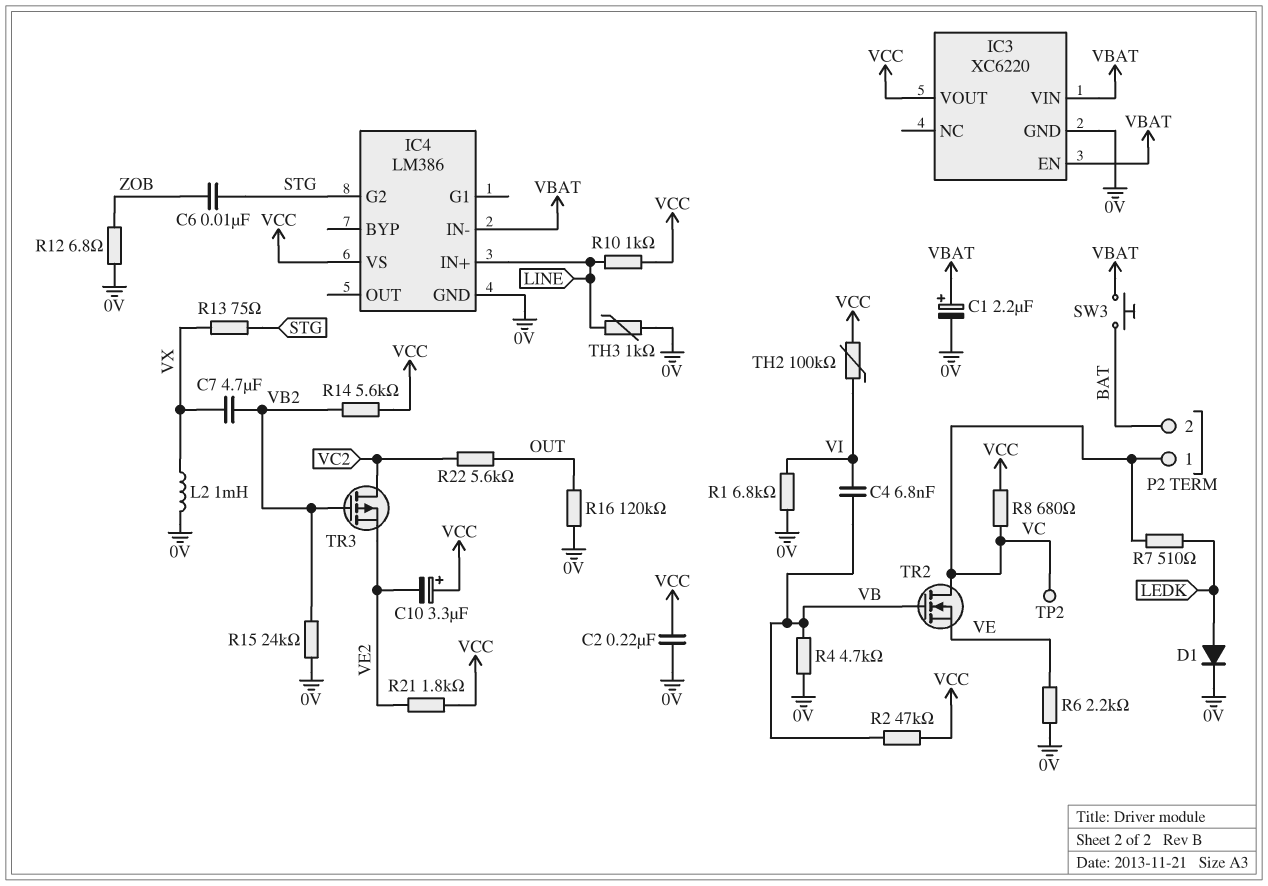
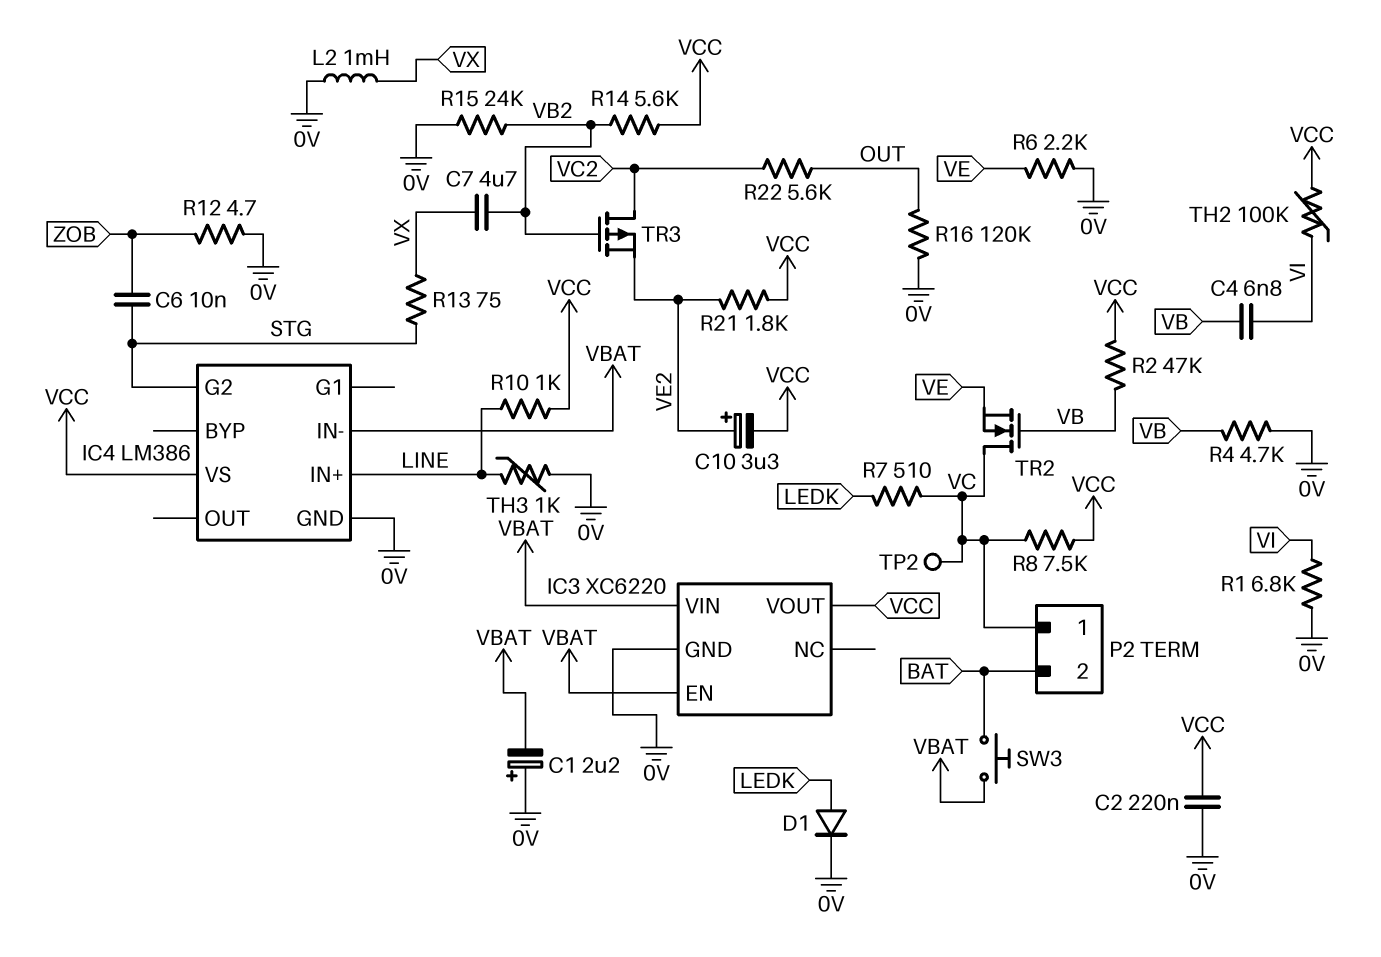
C1: 2.2uF (plus VBAT, minus 0V) -> 2.2uF (plus 0V, minus VBAT)
C10: 3.3uF (plus VCC, minus VE2) -> 3.3uF (plus VE2, minus VCC)
R8: 680 (VC, VCC) -> 7.5k (VC, VCC)
R12: 6.8 (0V, ZOB) -> 4.7 (0V, ZOB)

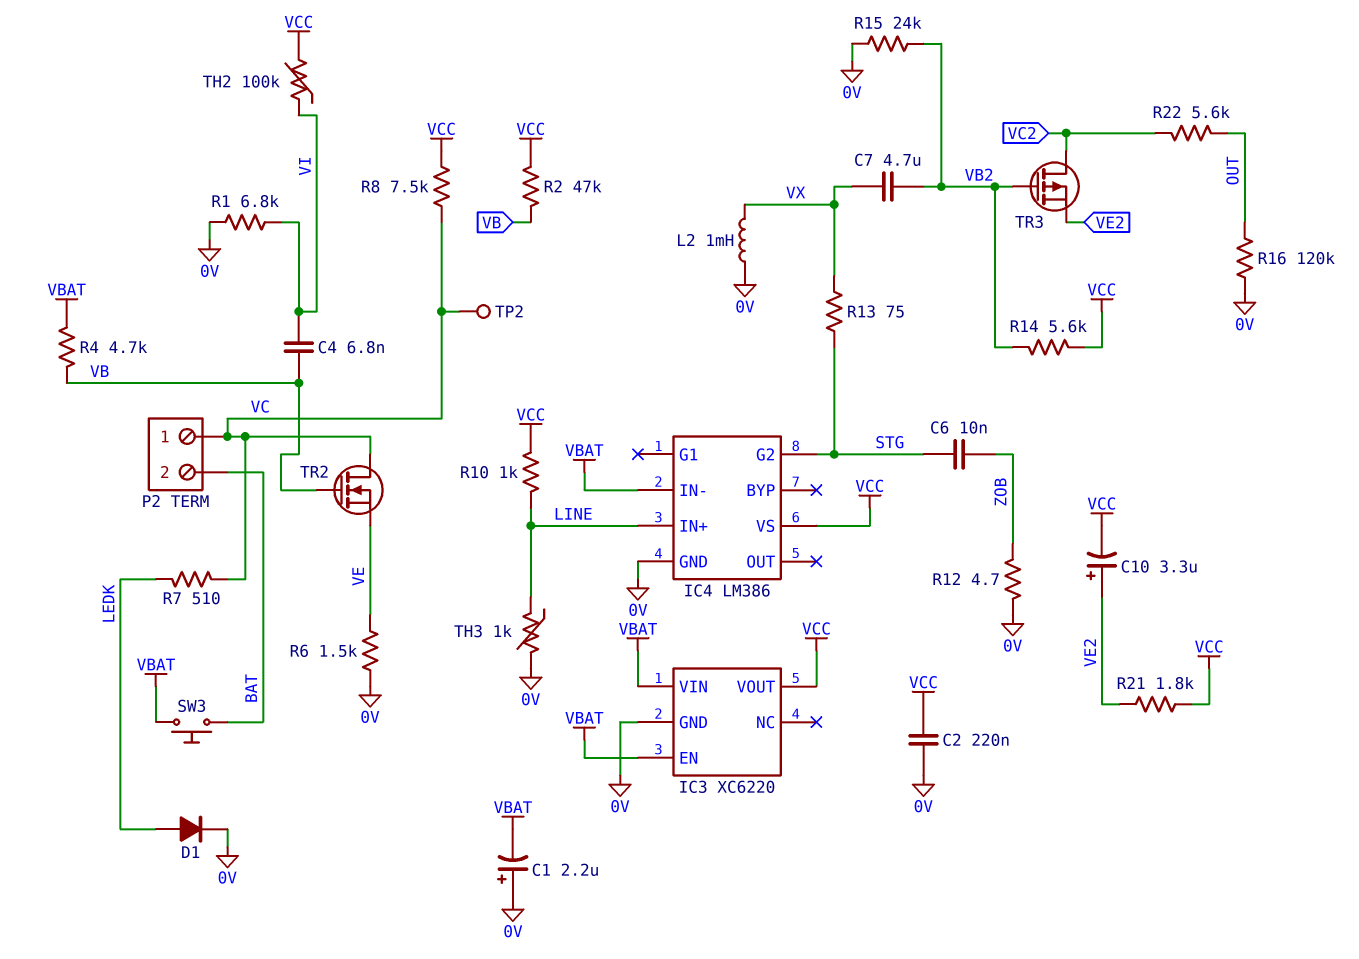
R4: 4.7k (0V, VB) -> 4.7k (VB, VBAT)
R6: 2.2k (0V, VE) -> 1.5k (0V, VE)

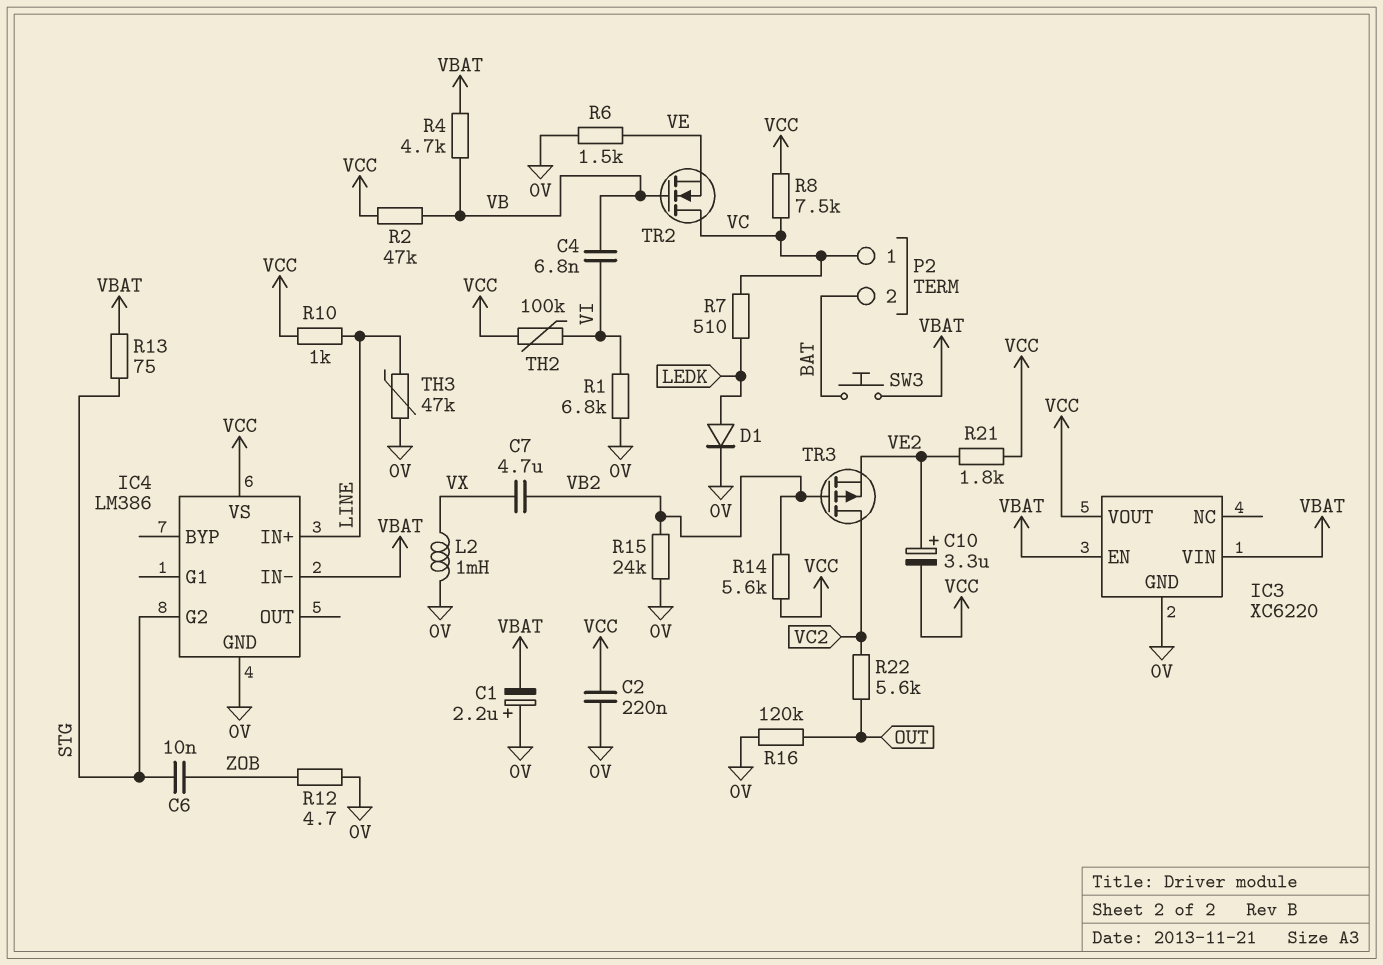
R13: 75 (STG, VX) -> 75 (STG, VBAT)
TH3: 1k (0V, LINE) -> 47k (0V, LINE)
TP2: test point (VC) -> none

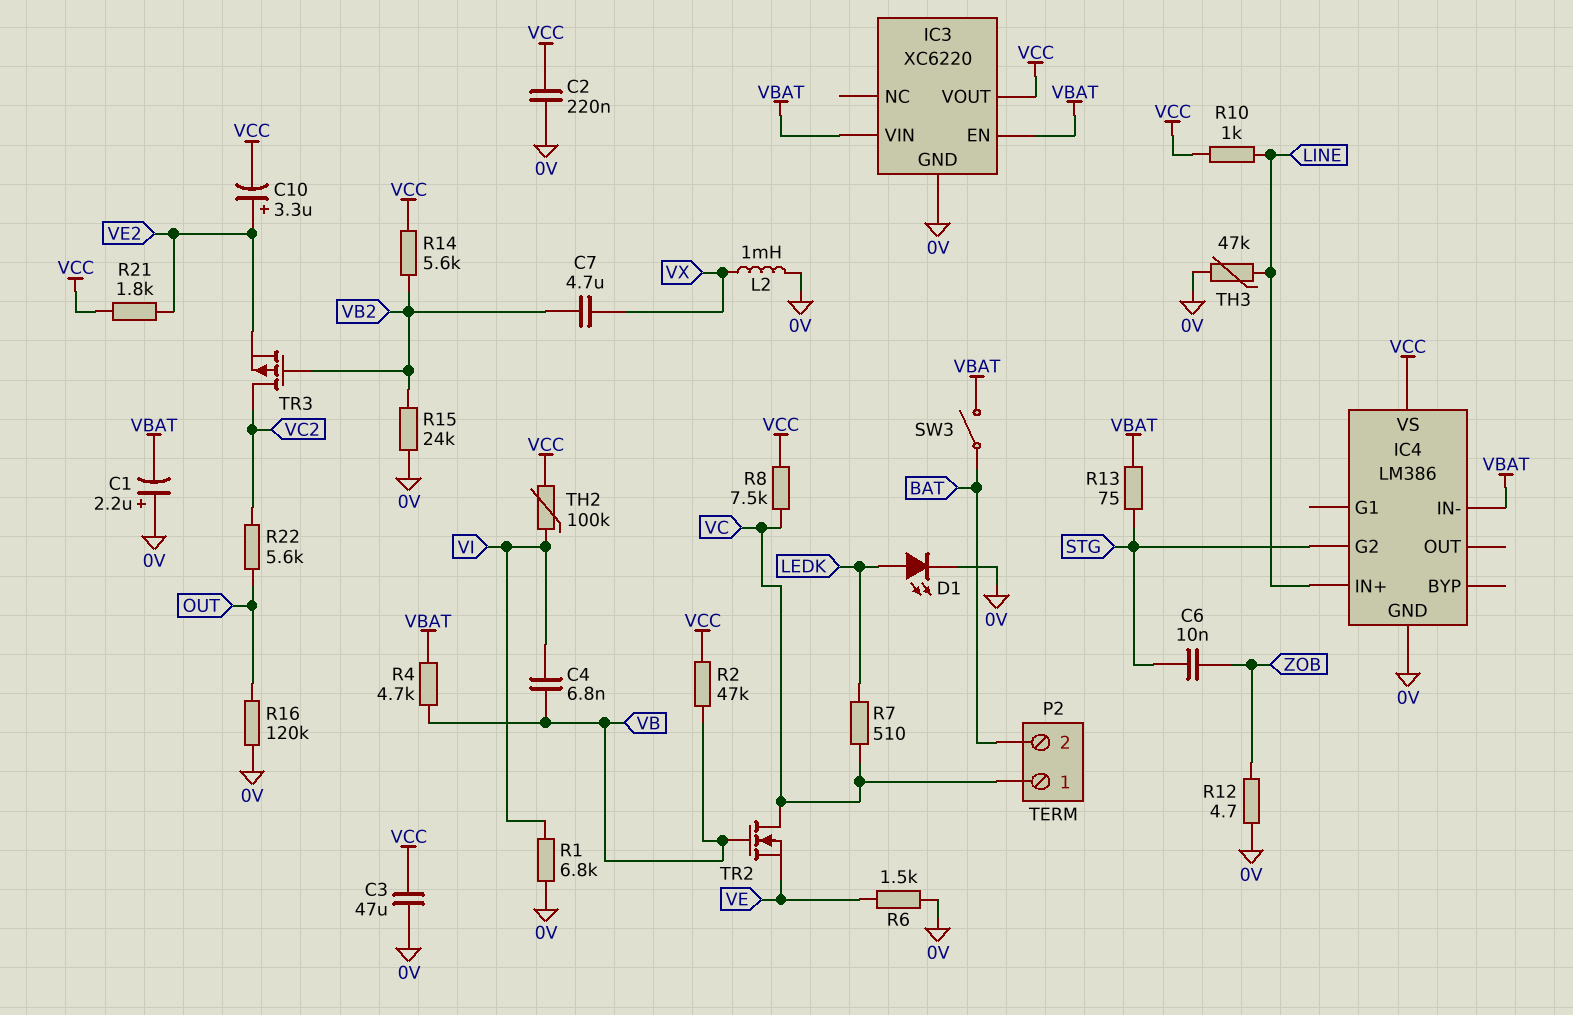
C3: none -> 47uF (0V, VCC)
D1: diode (A LEDK, K 0V) -> LED (A LEDK, K 0V)
SW3: button (BAT, VBAT) -> switch (BAT, VBAT)

